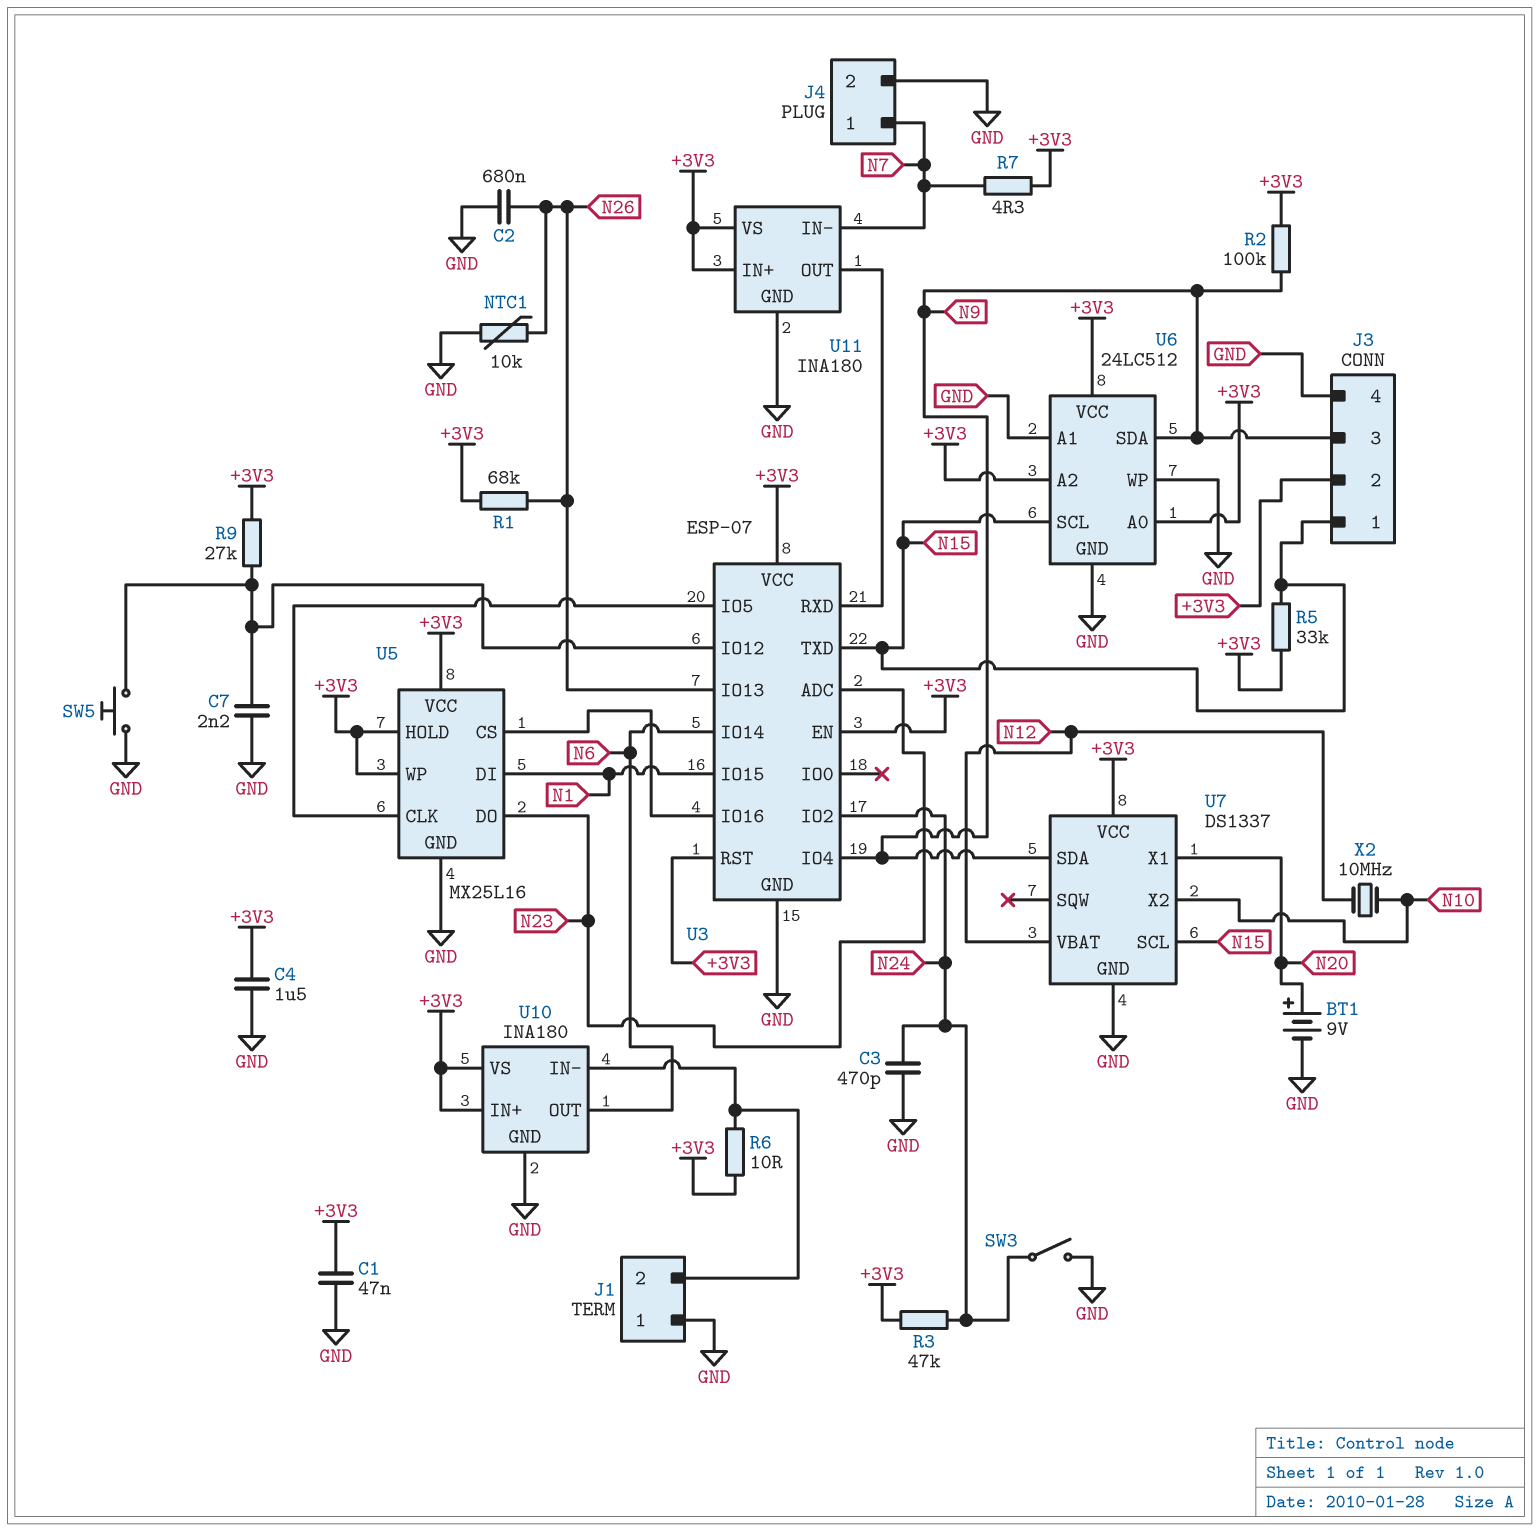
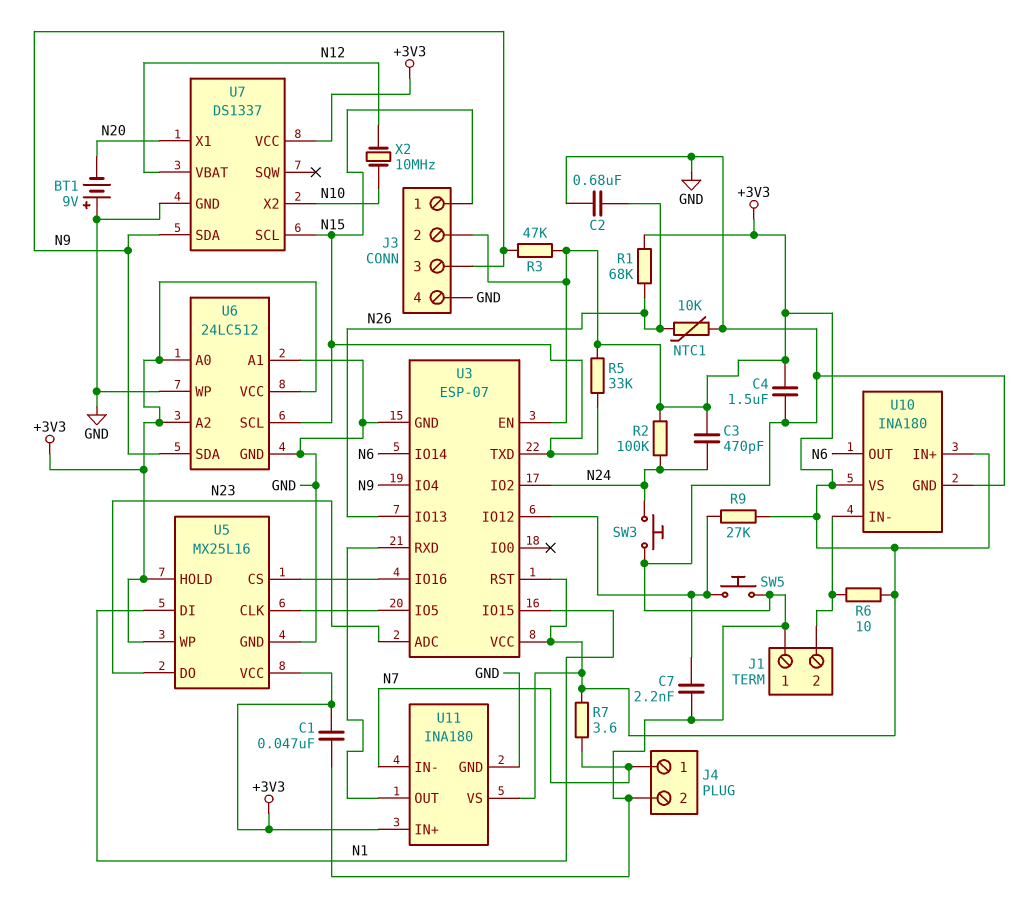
BT1: 9V (plus N20, minus GND) -> 9V (plus GND, minus N20)
C3: 470pF (GND, N24) -> 470pF (+3V3, N24)
R2: 100k (+3V3, N9) -> 100k (+3V3, N24)
R3: 47k (+3V3, N24) -> 47k (+3V3, N9)
R7: 4.3 (+3V3, N7) -> 3.6 (+3V3, N7)
SW3: switch (GND, N24) -> button (GND, N24)

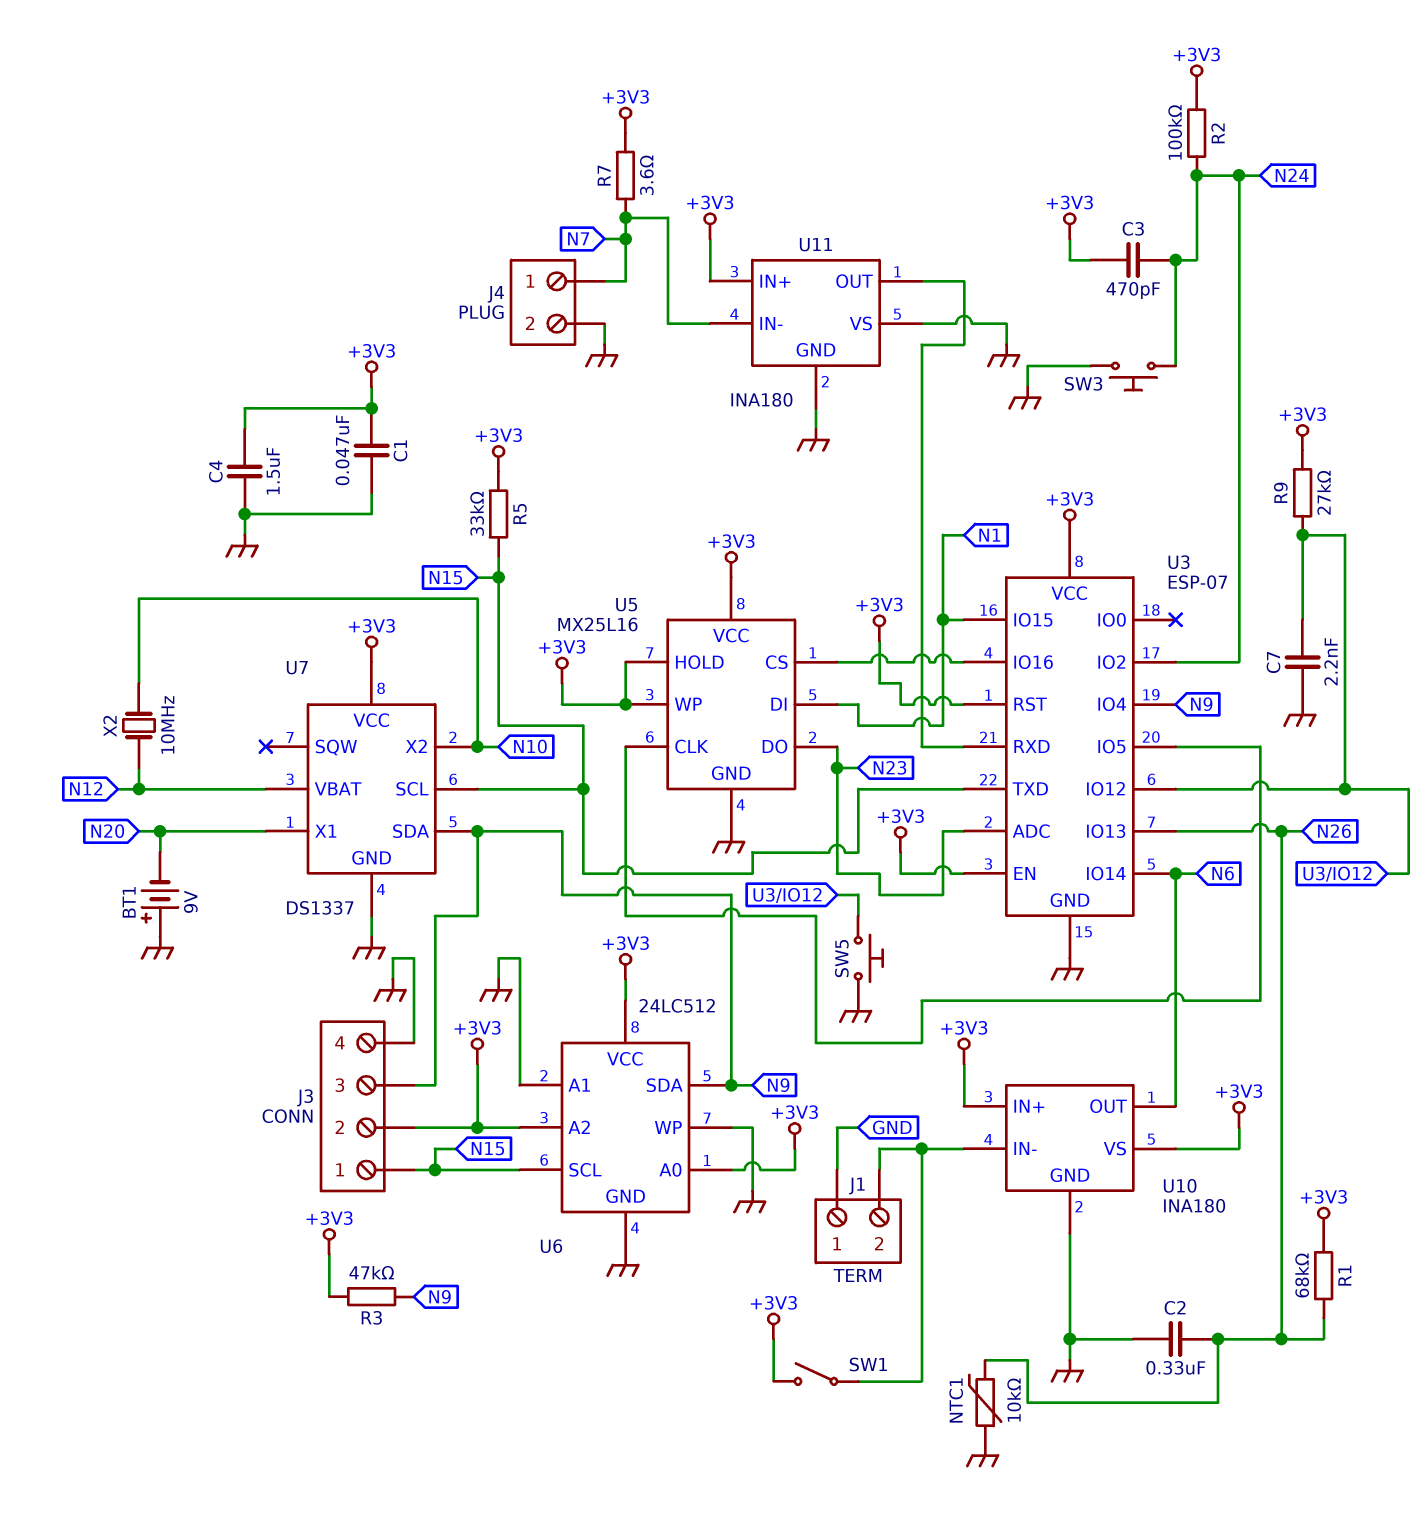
C2: 680nF (GND, N26) -> 330nF (GND, N26)
R6: 10 (+3V3, J1/2) -> none
SW1: none -> switch (+3V3, J1/2)
U11 pin VS: +3V3 -> GND

